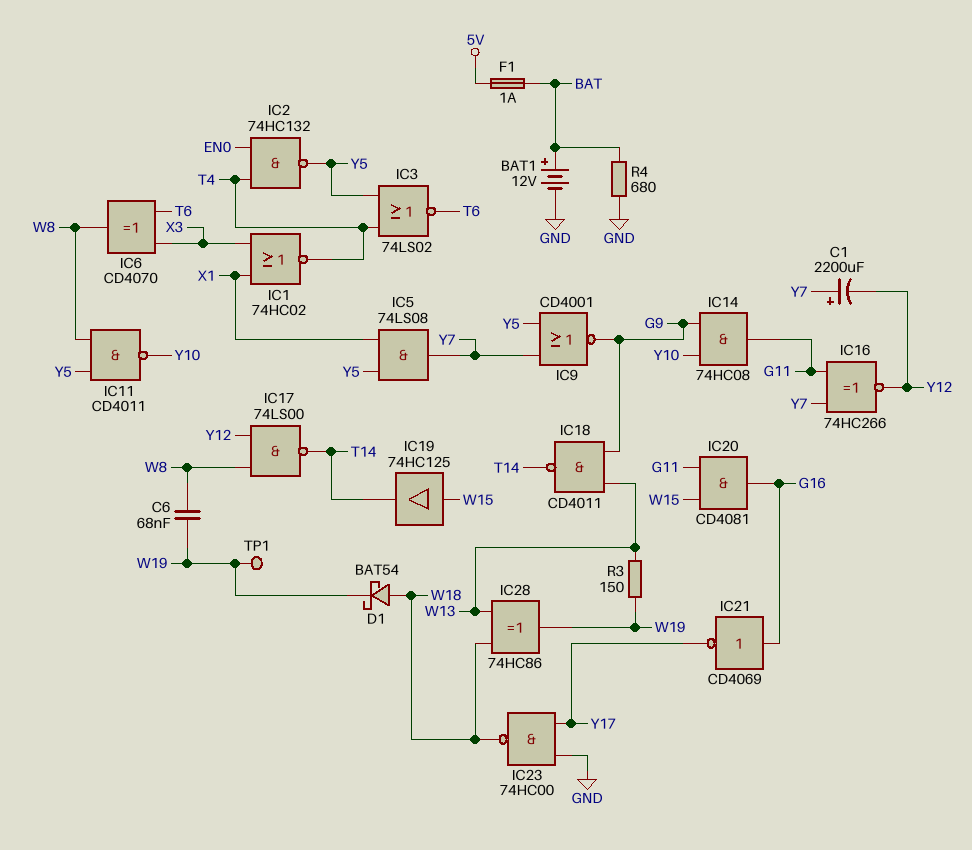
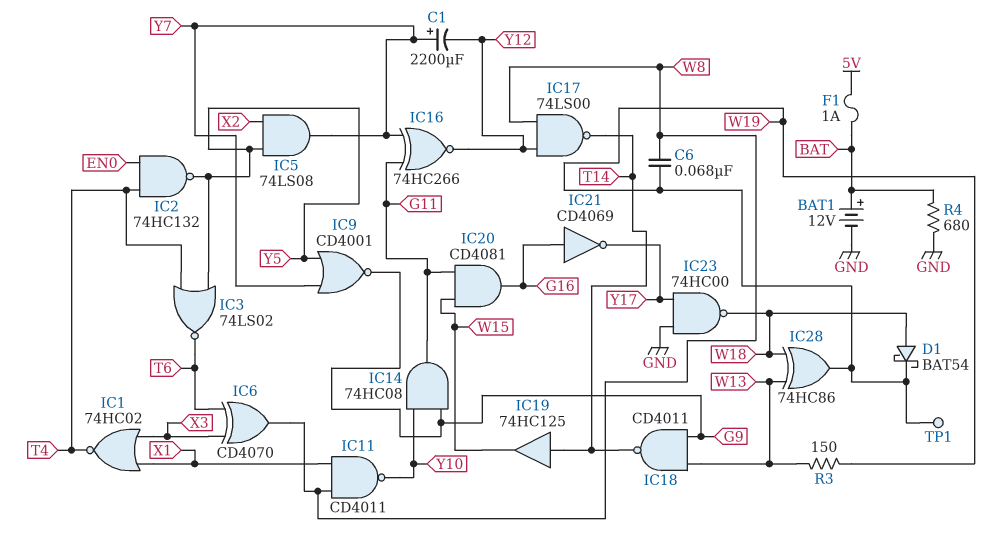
IC5: AND 74LS08 (in X1, in Y5, out Y7) -> AND 74LS08 (in X2, in Y5, out Y7)
IC11: NAND CD4011 (in W8, in Y5, out Y10) -> NAND CD4011 (in W8, in X1, out Y10)
IC19: buffer 74HC125 (in W15, out T14) -> buffer 74HC125 (in T14, out W15)

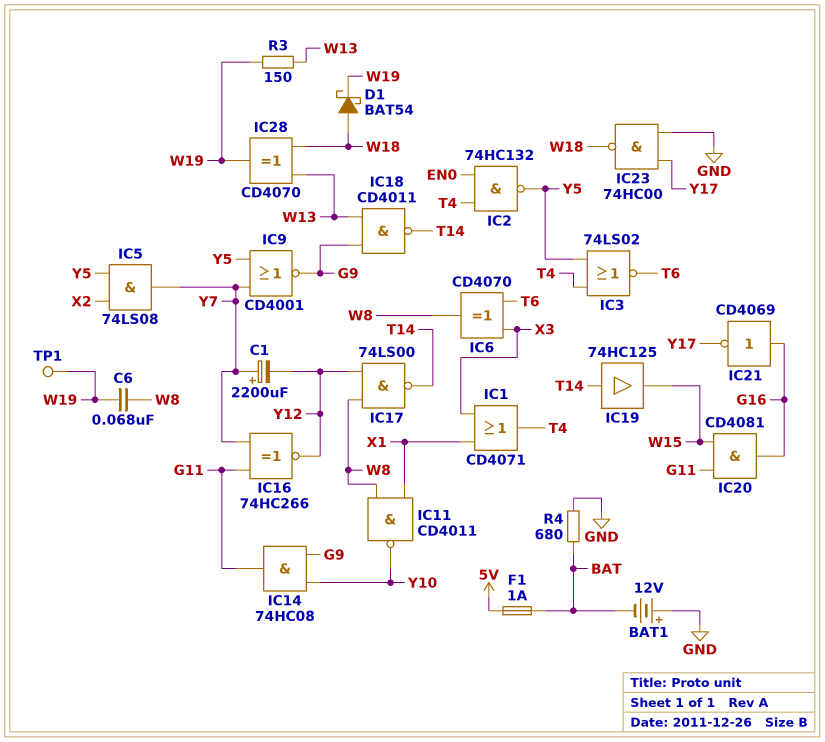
BAT1: 12V (plus BAT, minus GND) -> 12V (plus GND, minus BAT)
IC1: NOR 74HC02 (in X1, in X3, out T4) -> OR CD4071 (in X1, in X3, out T4)
IC28: XOR 74HC86 (in W13, in W18, out W19) -> XOR CD4070 (in W13, in W18, out W19)

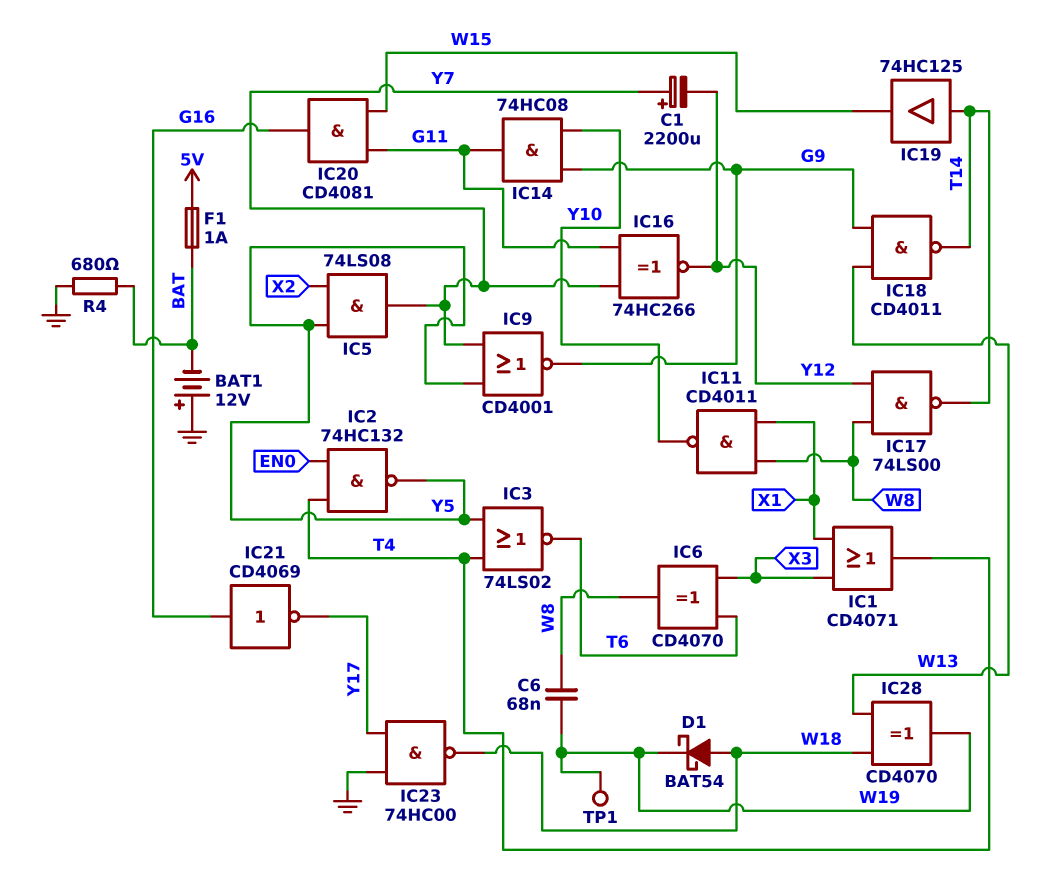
R3: 150 (W13, W19) -> none

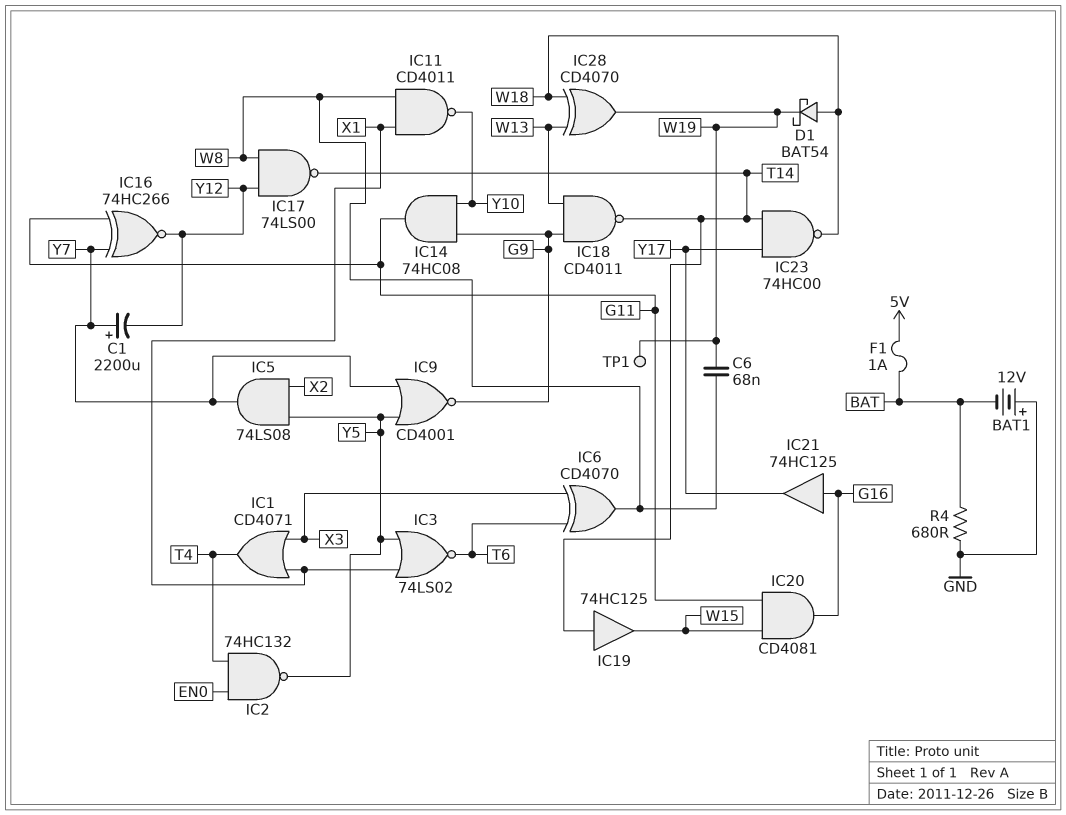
IC3: NOR 74LS02 (in T4, in Y5, out T6) -> NOR 74LS02 (in X1, in Y5, out T6)
IC21: NOT CD4069 (in G16, out Y17) -> buffer 74HC125 (in G16, out Y17)
IC23: NAND 74HC00 (in GND, in Y17, out W18) -> NAND 74HC00 (in T14, in Y17, out W18)

